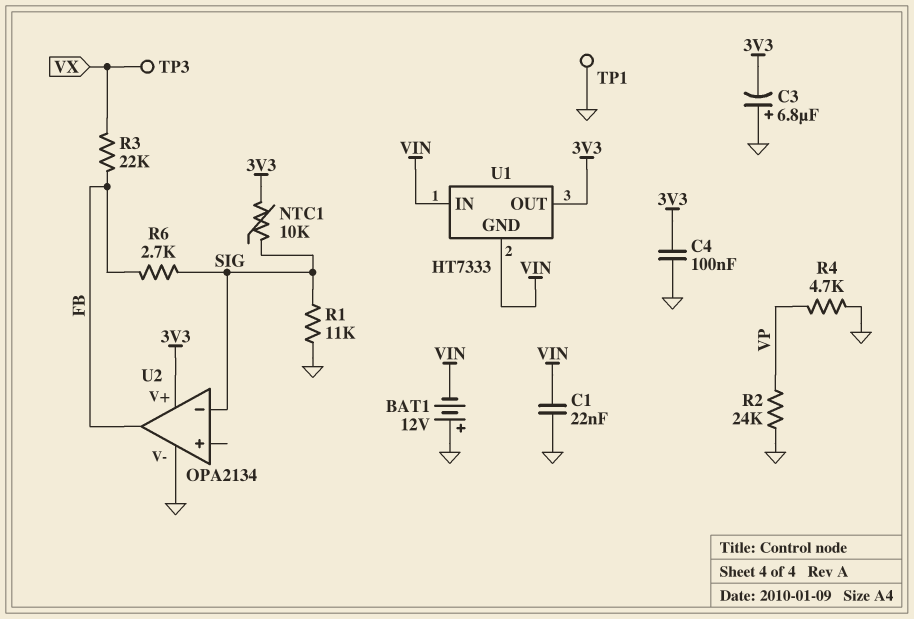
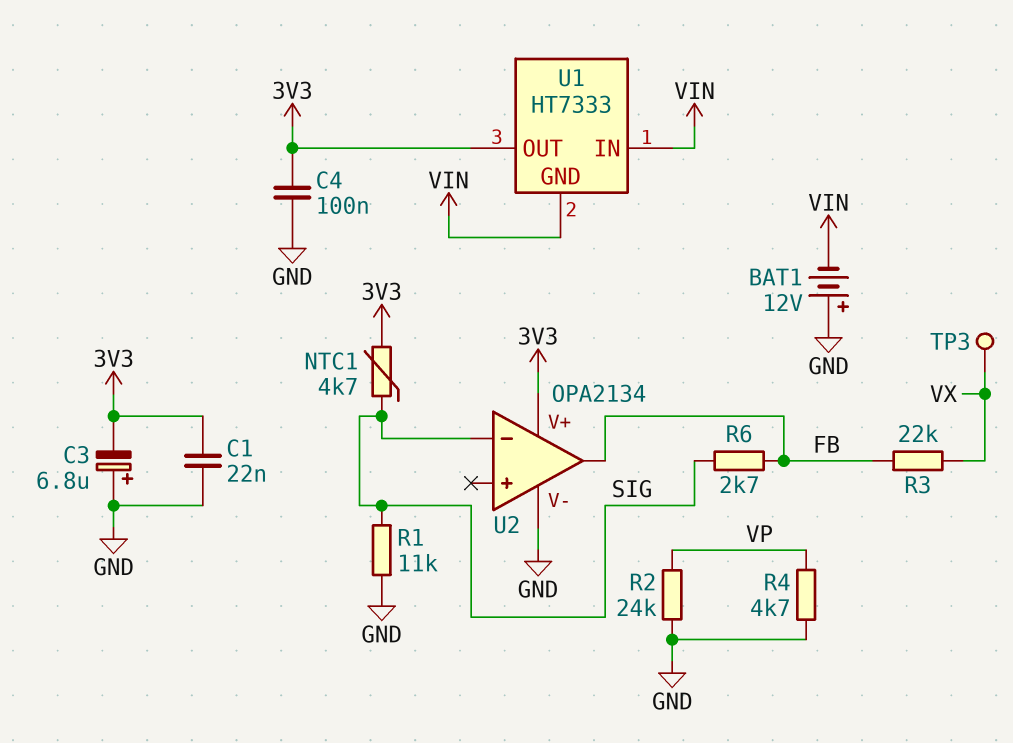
C1: 22nF (GND, VIN) -> 22nF (3V3, GND)
NTC1: 10k (3V3, SIG) -> 4.7k (3V3, SIG)
TP1: test point (GND) -> none

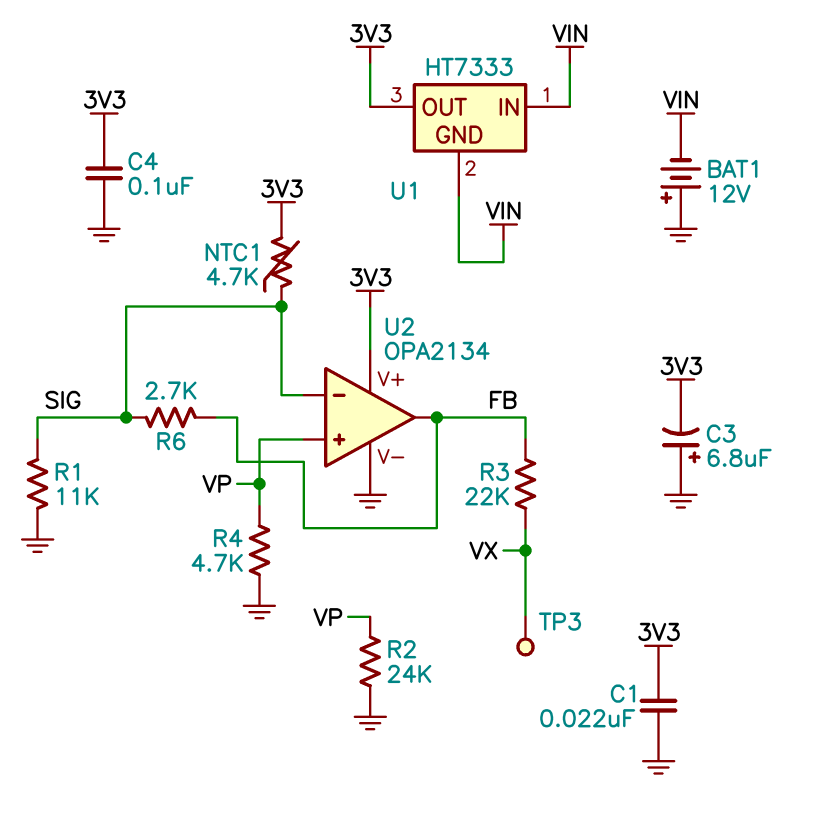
U2 pin in+: none -> VP

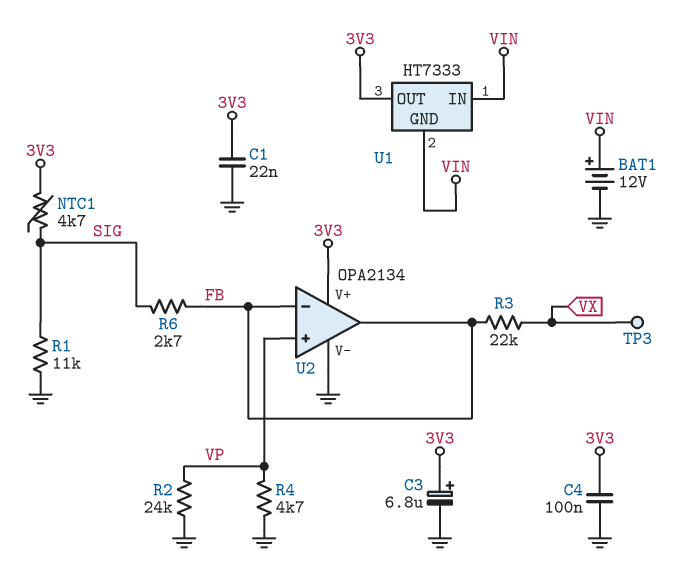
BAT1: 12V (plus GND, minus VIN) -> 12V (plus VIN, minus GND)
C3: 6.8uF (plus GND, minus 3V3) -> 6.8uF (plus 3V3, minus GND)
U2 pin in-: SIG -> FB

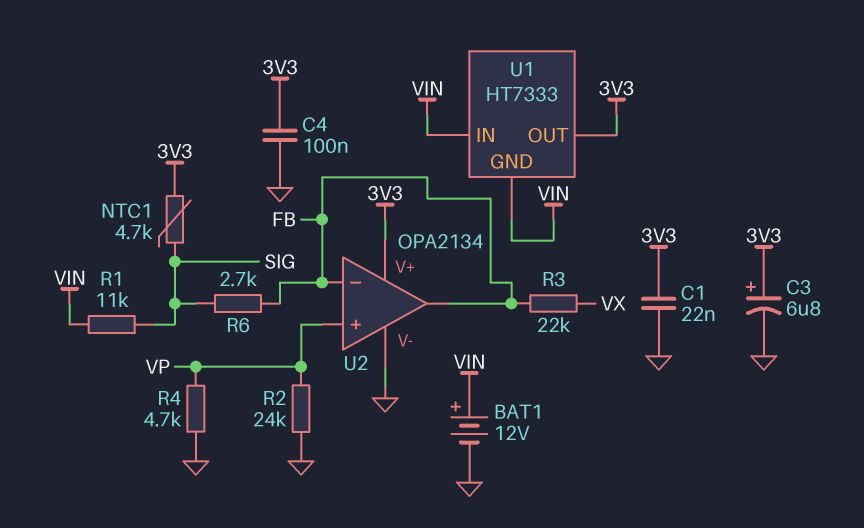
R1: 11k (GND, SIG) -> 11k (SIG, VIN)
TP3: test point (VX) -> none

